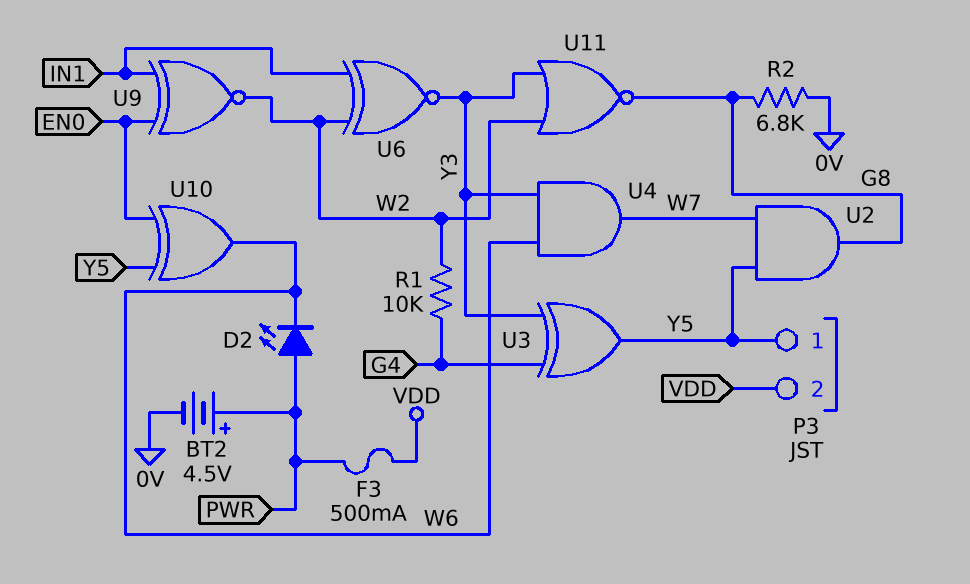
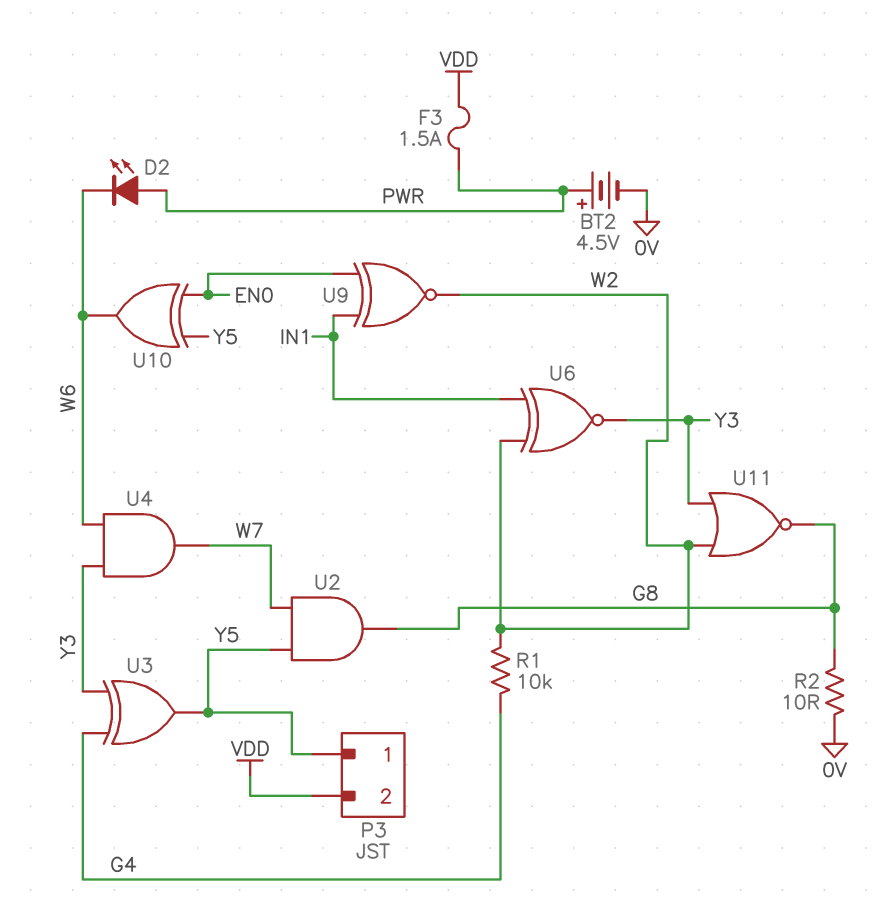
F3: 500mA (PWR, VDD) -> 1.5A (PWR, VDD)
R2: 6.8k (0V, G8) -> 10 (0V, G8)

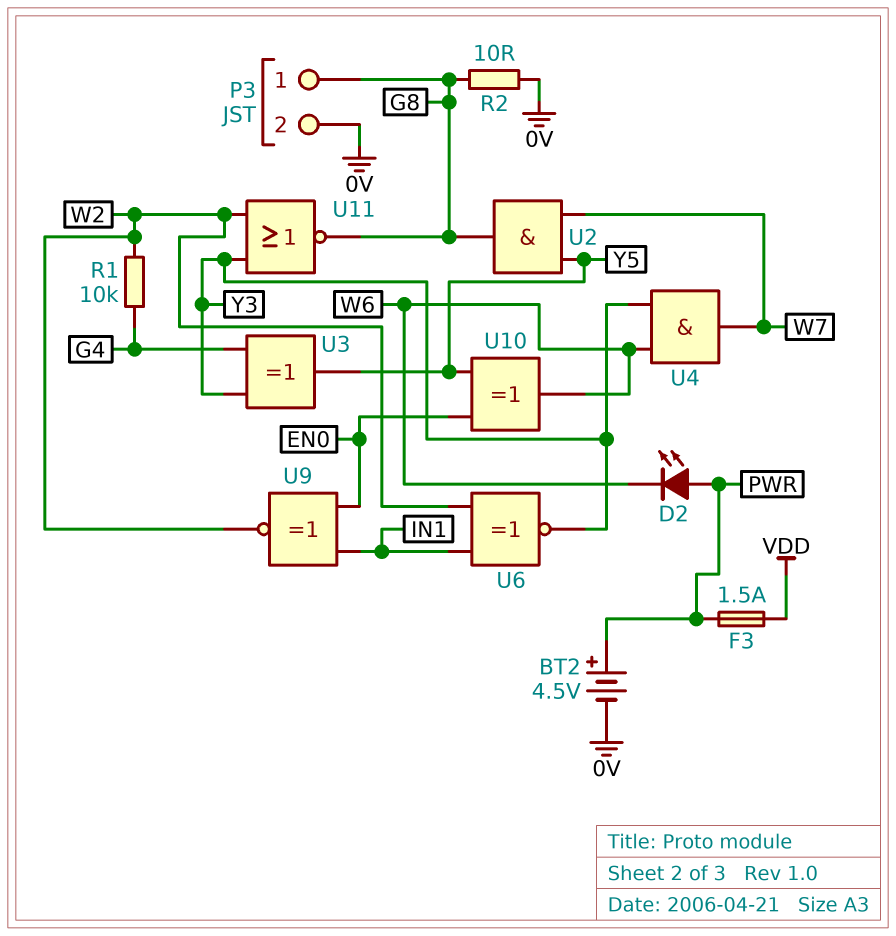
P3 pin 1: Y5 -> G8
P3 pin 2: VDD -> 0V

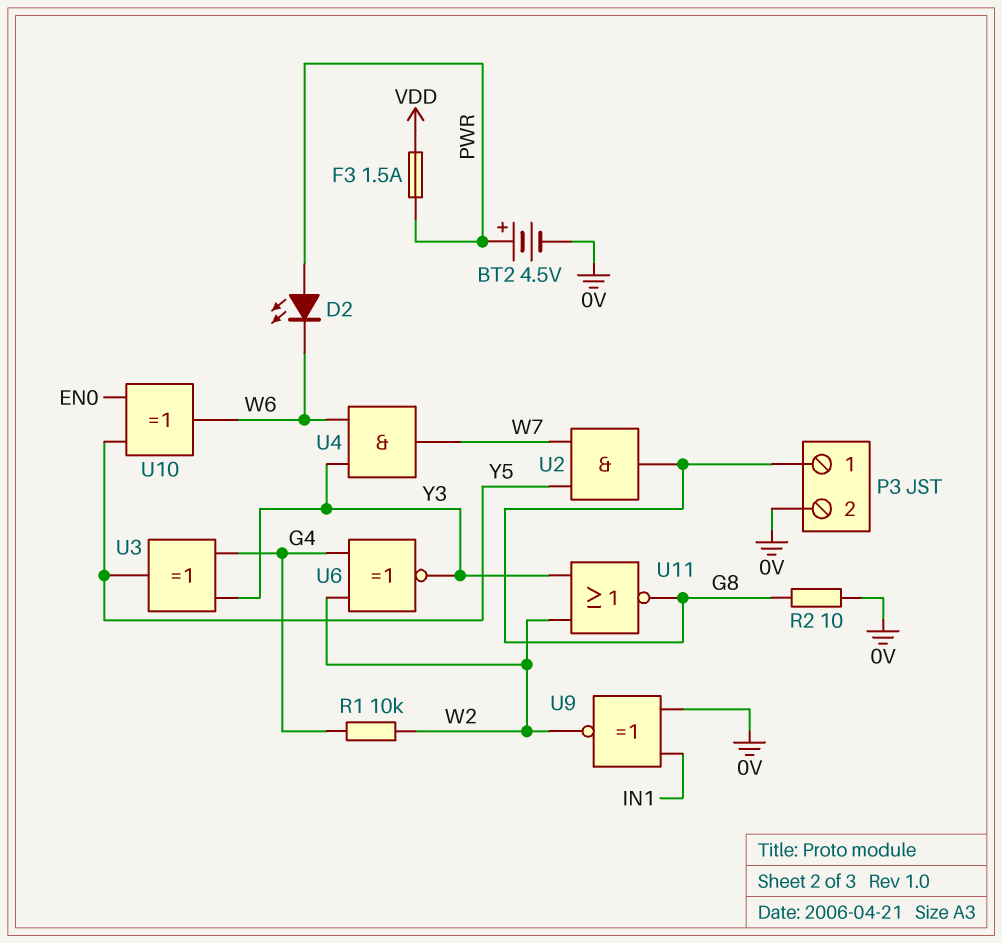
U6: XNOR (in IN1, in W2, out Y3) -> XNOR (in G4, in W2, out Y3)
U9: XNOR (in EN0, in IN1, out W2) -> XNOR (in 0V, in IN1, out W2)

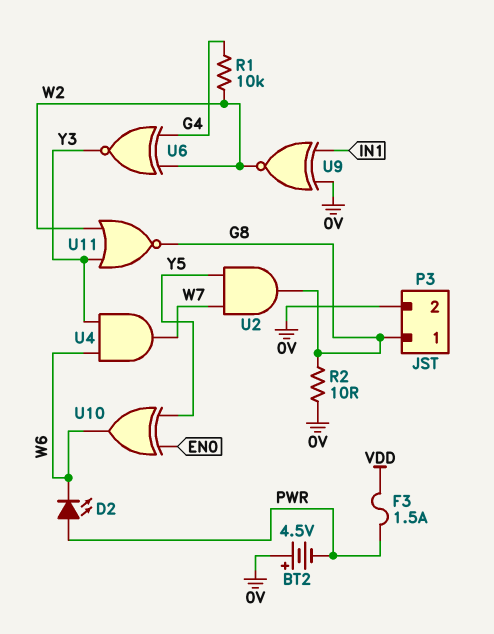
BT2: 4.5V (plus PWR, minus 0V) -> 4.5V (plus 0V, minus PWR)
U3: XOR (in G4, in Y3, out Y5) -> none

